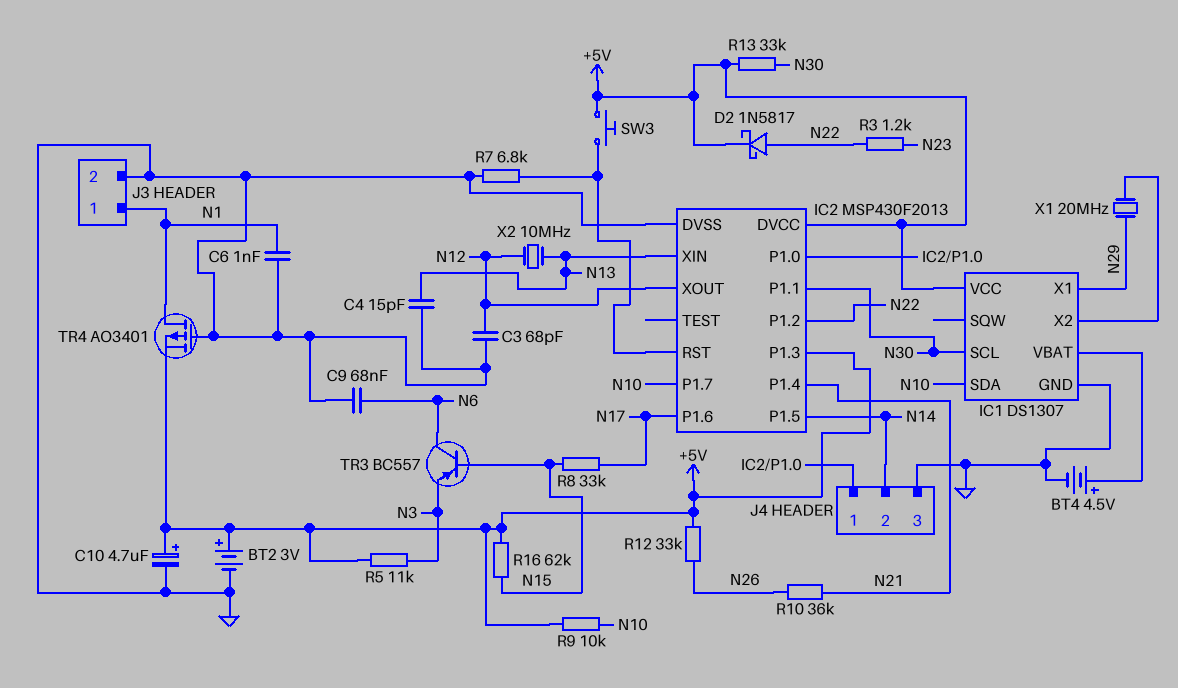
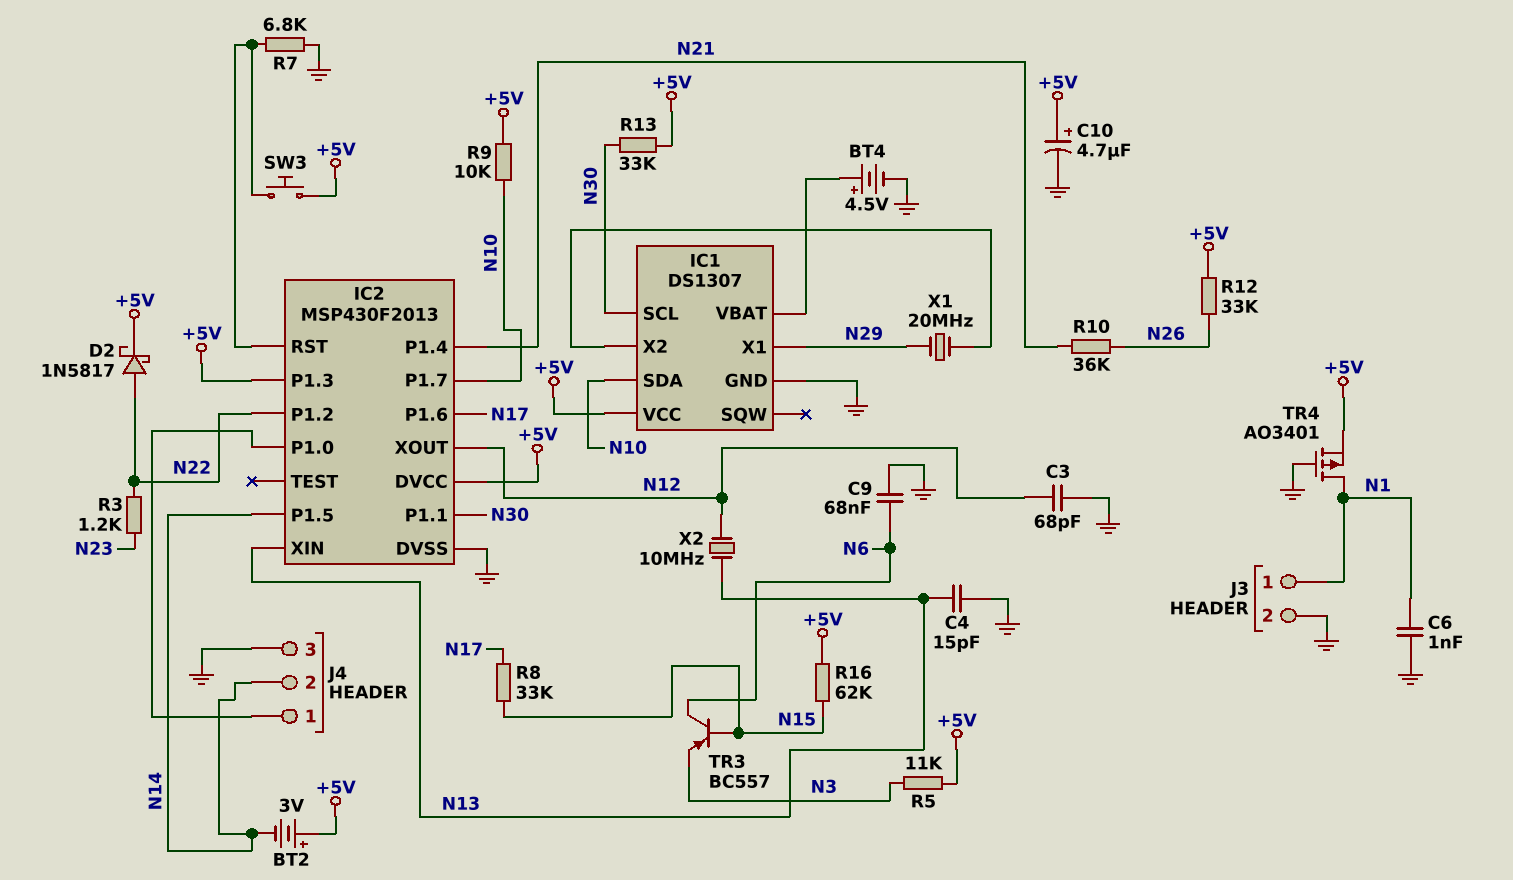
BT2: 3V (plus +5V, minus GND) -> 3V (plus +5V, minus N14)

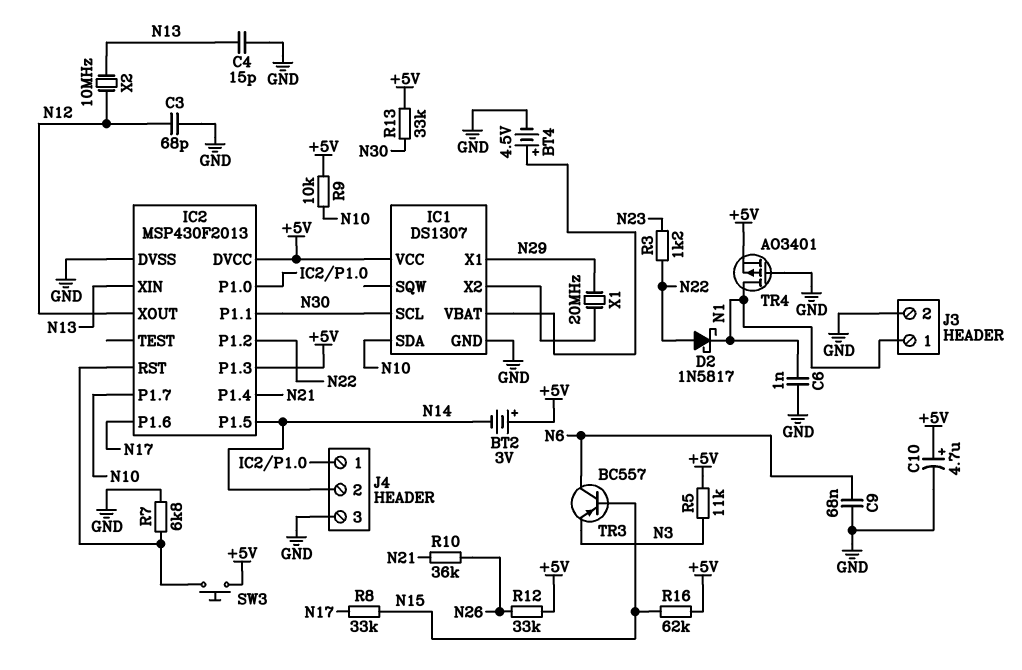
D2: schottky 1N5817 (A N22, K +5V) -> schottky 1N5817 (A N22, K N1)

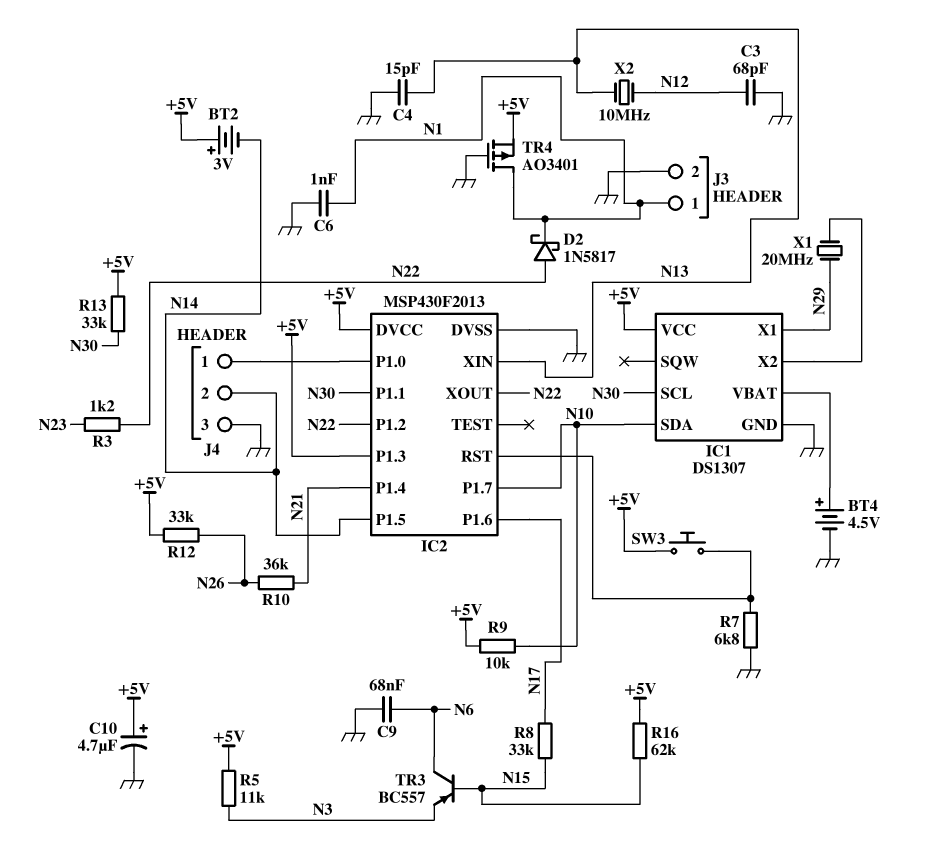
IC2 pin XOUT: N12 -> N22

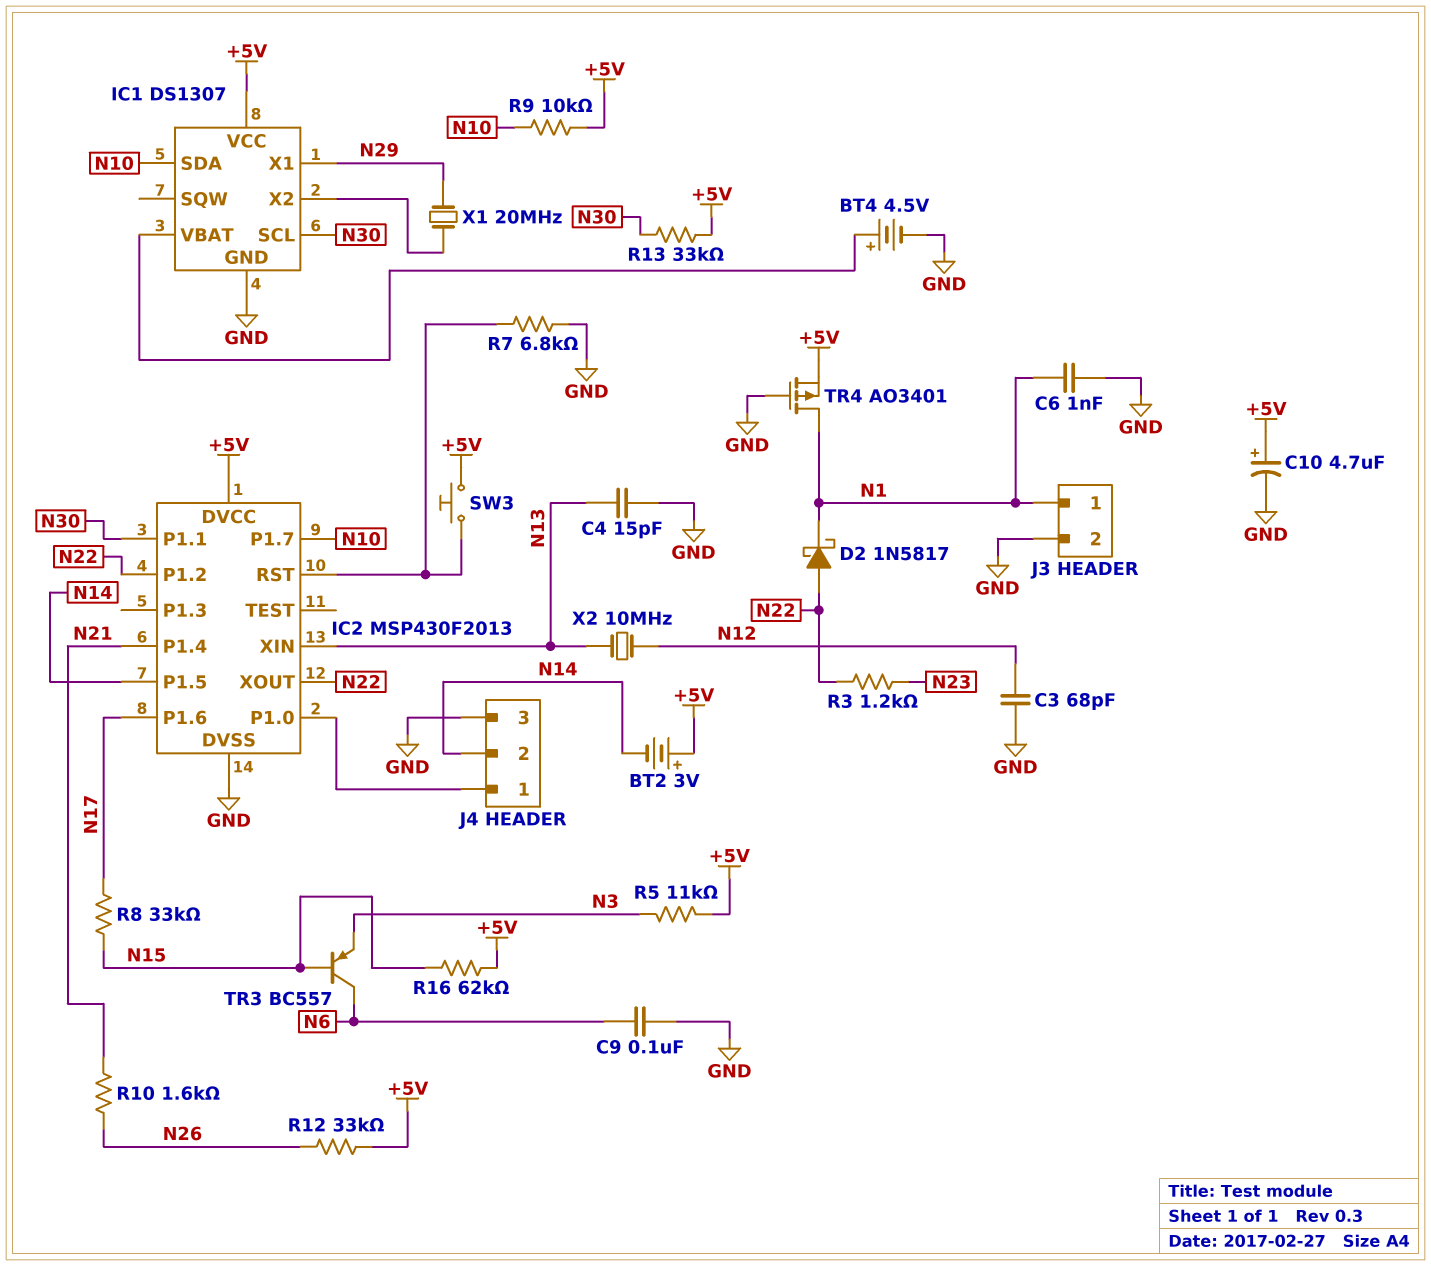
C9: 68nF (GND, N6) -> 100nF (GND, N6)
IC2 pin P1.3: +5V -> none
R10: 36k (N21, N26) -> 1.6k (N21, N26)

